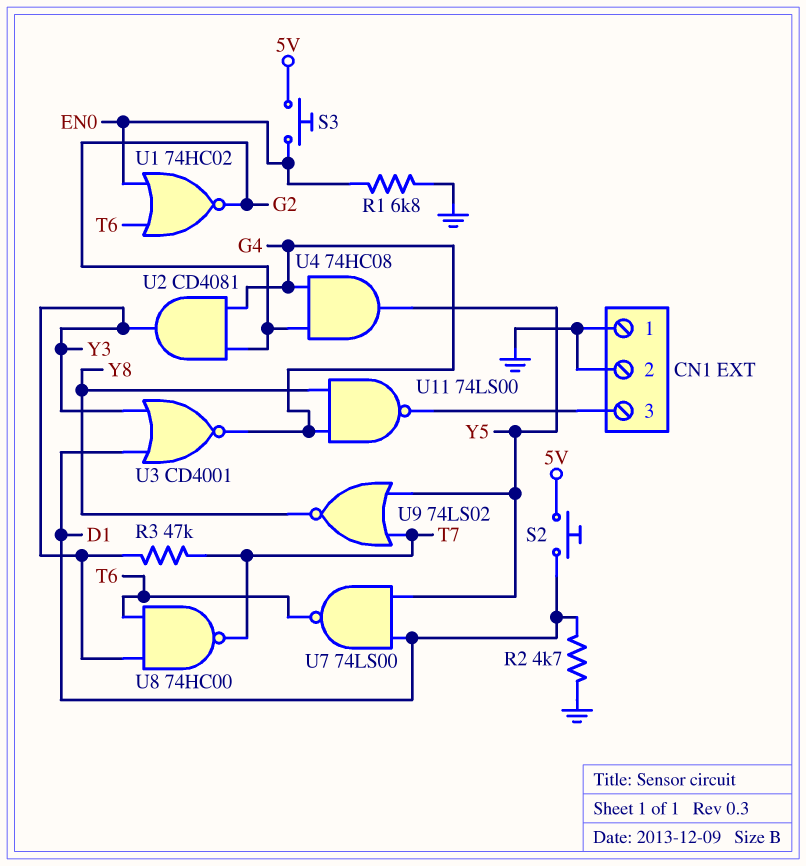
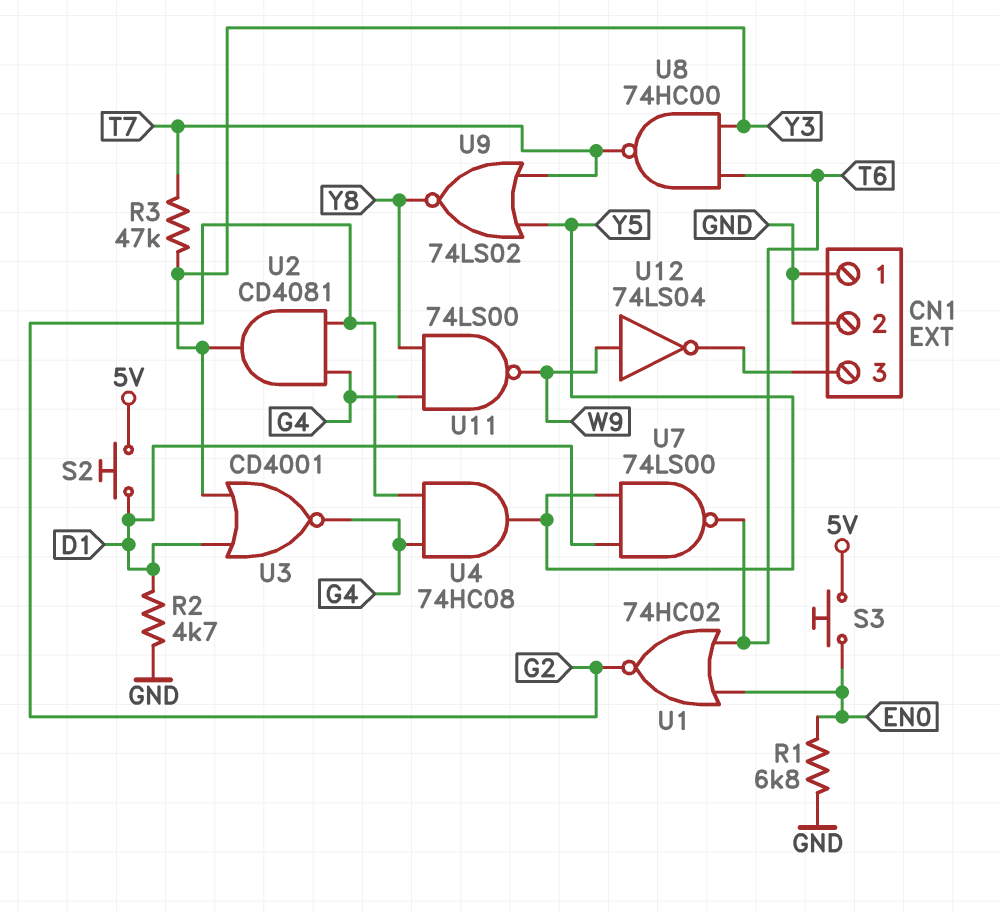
U11: NAND 74LS00 (in G4, in Y8, out CN1/3) -> NAND 74LS00 (in G4, in Y8, out W9)
U12: none -> NOT 74LS04 (in W9, out CN1/3)

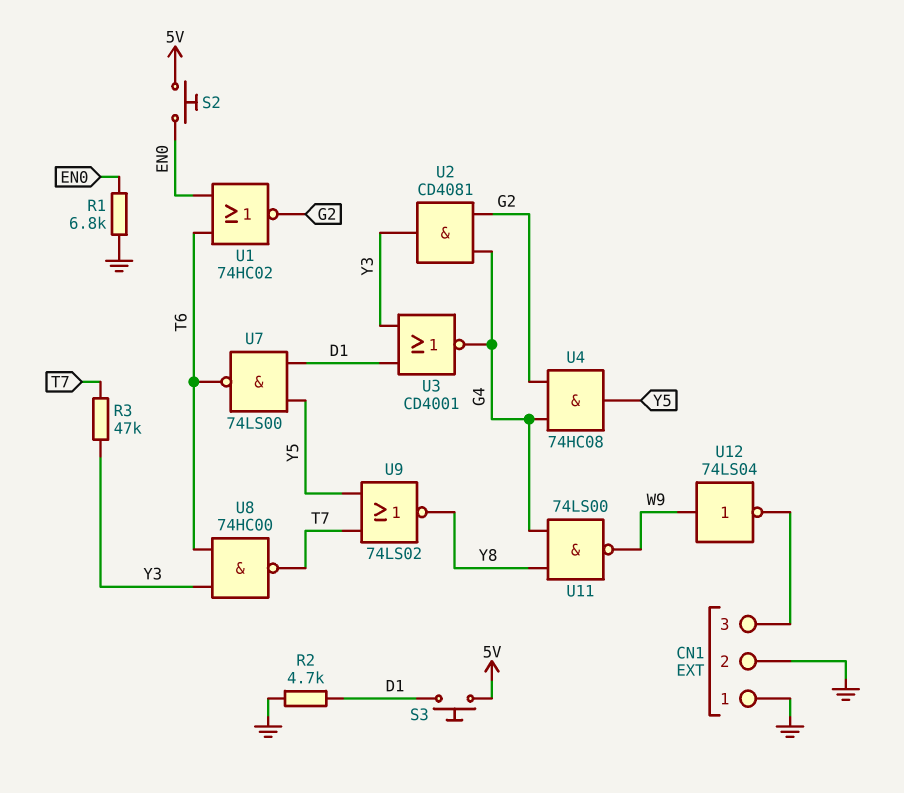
S2: button (5V, D1) -> button (5V, EN0)
S3: button (5V, EN0) -> button (5V, D1)

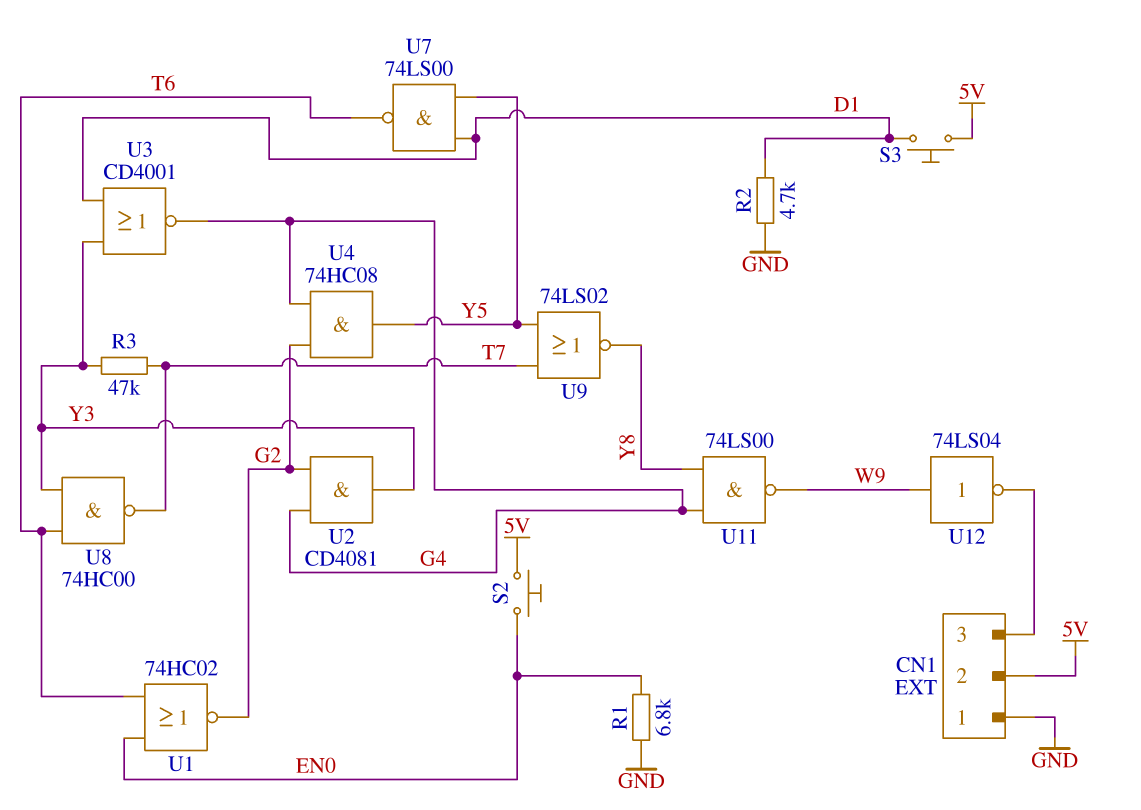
CN1 pin 2: GND -> 5V

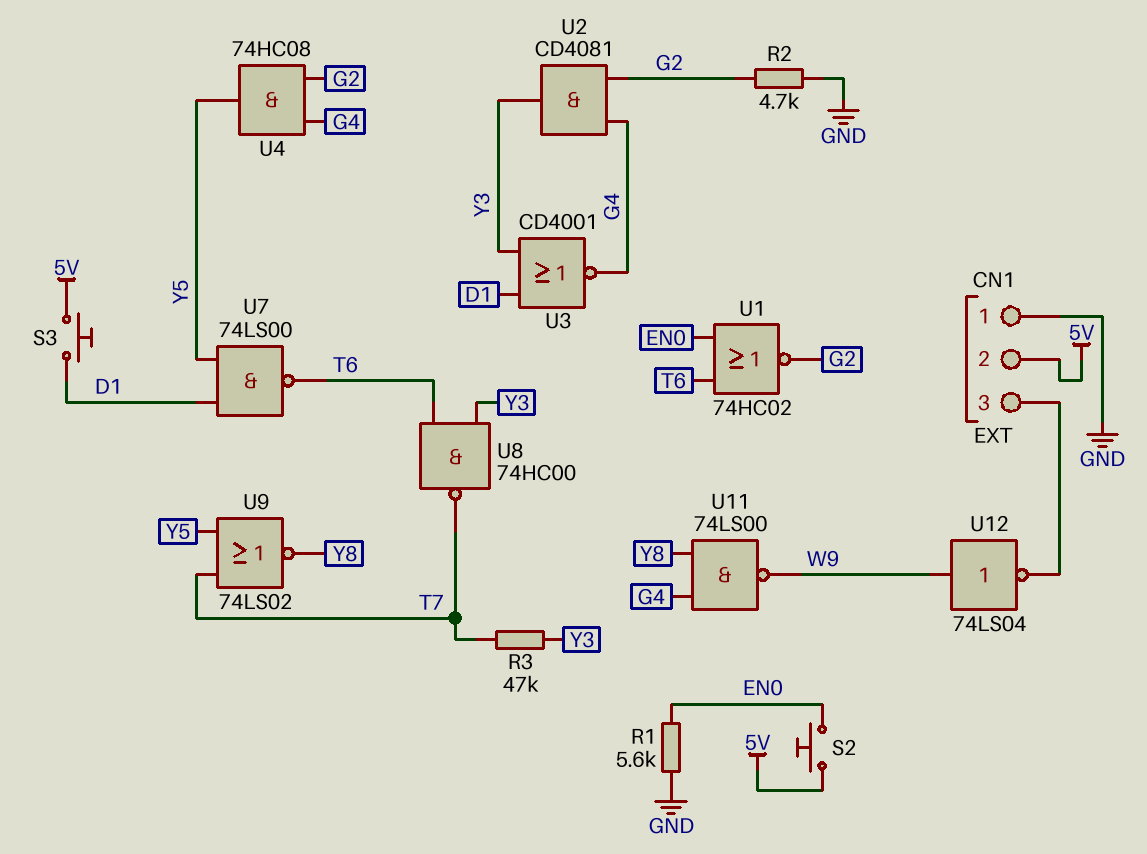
R1: 6.8k (EN0, GND) -> 5.6k (EN0, GND)
R2: 4.7k (D1, GND) -> 4.7k (G2, GND)

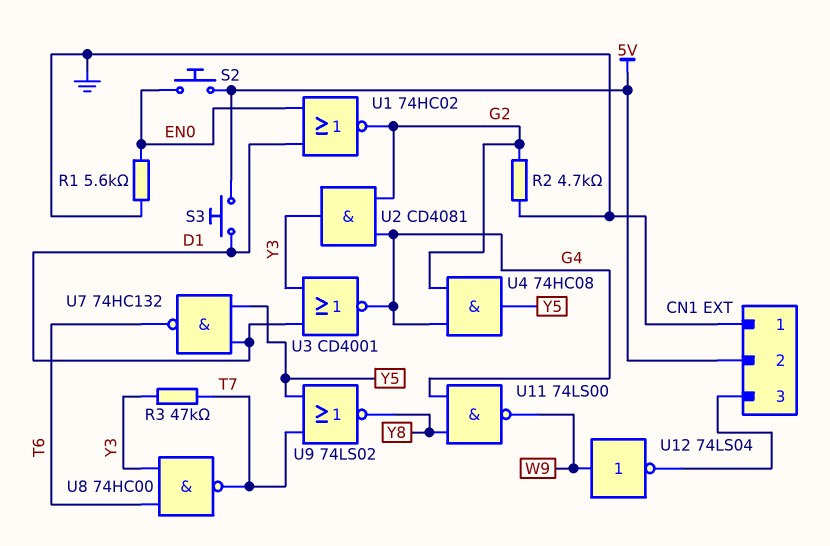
U1: NOR 74HC02 (in EN0, in T6, out G2) -> NOR 74HC02 (in D1, in EN0, out G2)
U7: NAND 74LS00 (in D1, in Y5, out T6) -> NAND 74HC132 (in D1, in Y5, out T6)

